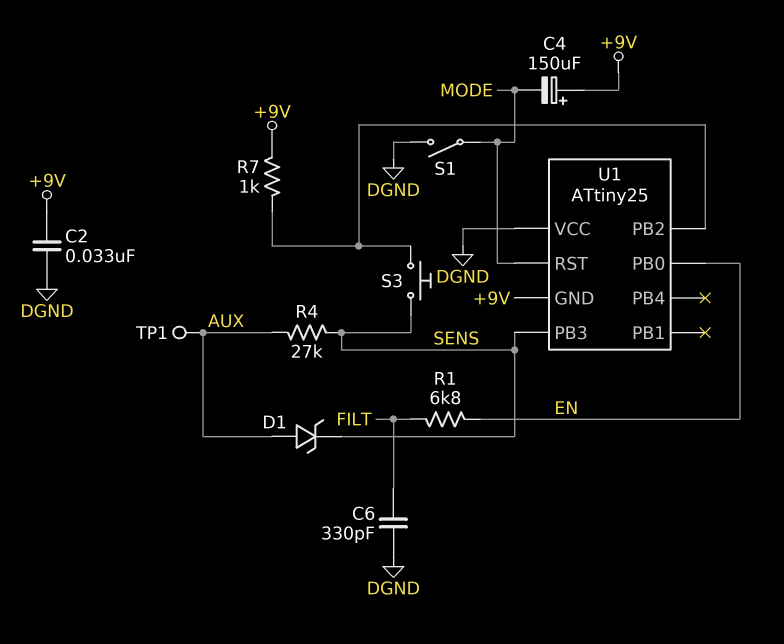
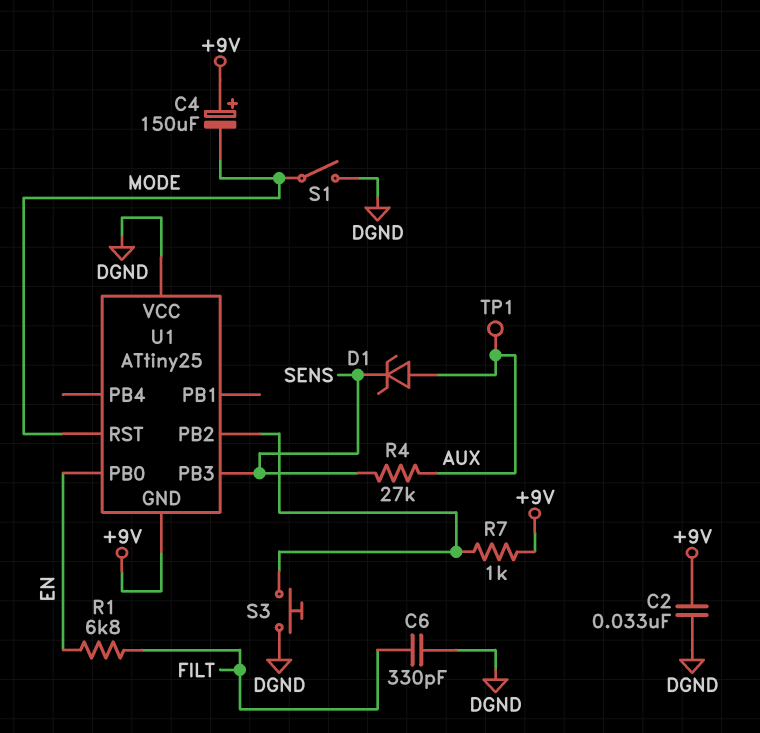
S3: button (SENS, U1/PB2) -> button (DGND, U1/PB2)

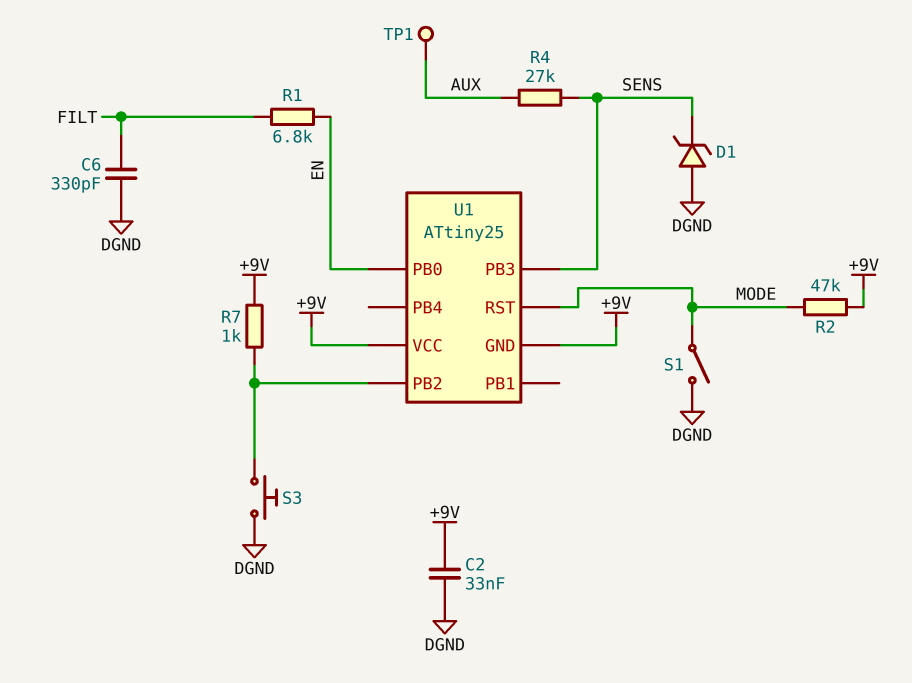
C4: 150uF (plus +9V, minus MODE) -> none
D1: zener (A AUX, K SENS) -> zener (A DGND, K SENS)
R2: none -> 47k (+9V, MODE)
U1 pin VCC: DGND -> +9V

